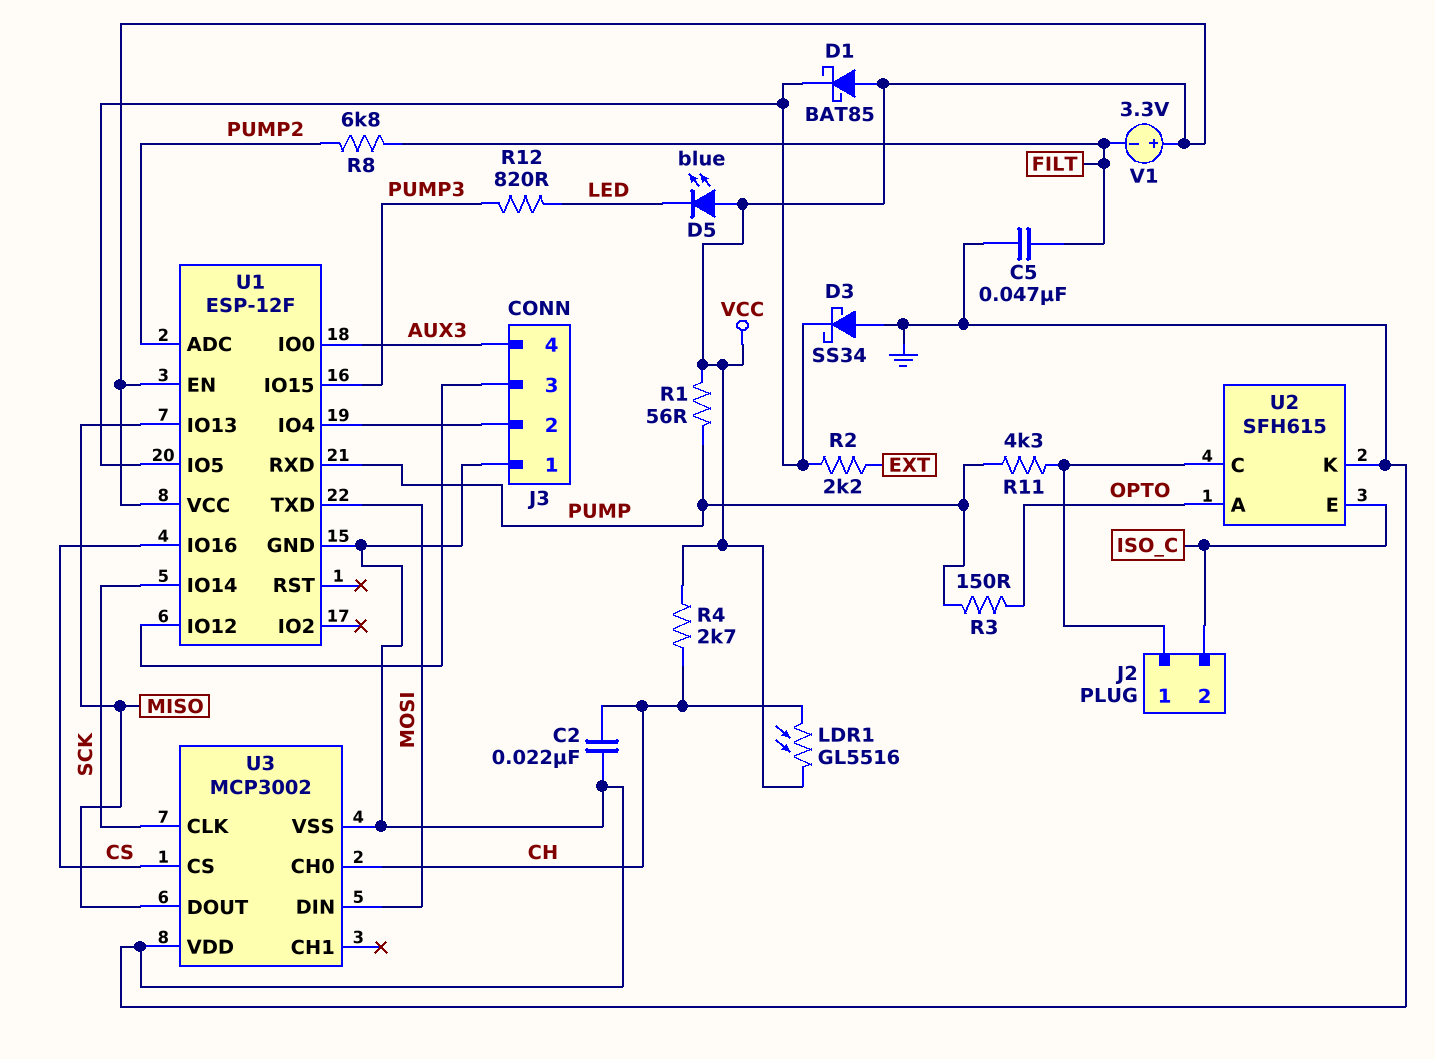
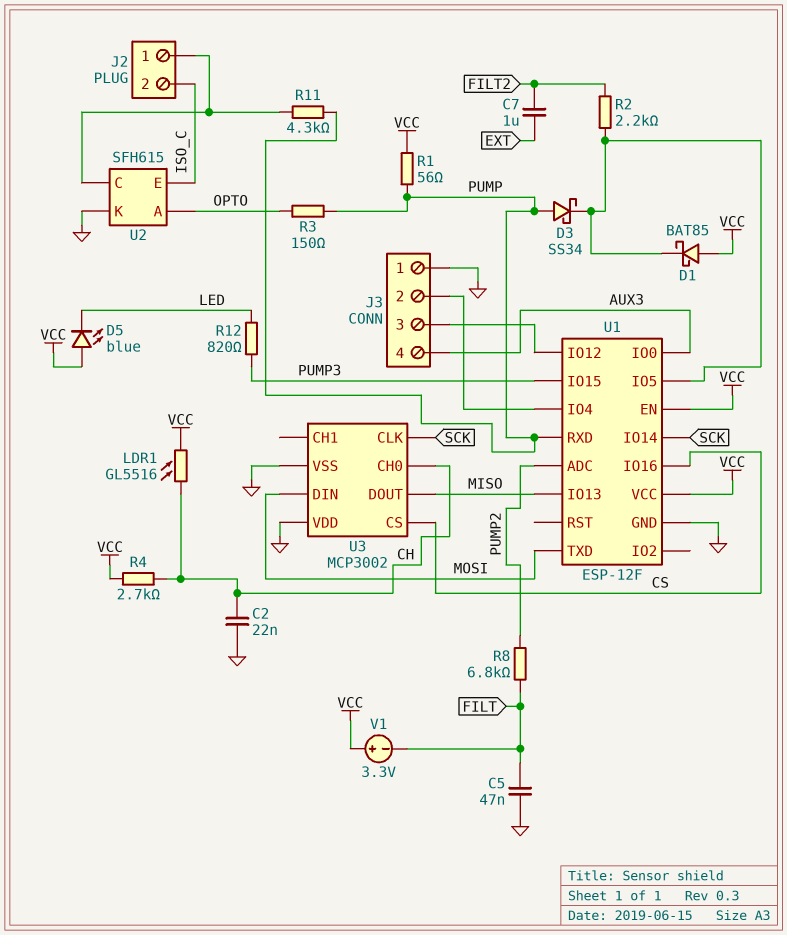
C7: none -> 1uF (EXT, FILT2)
D3: schottky SS34 (A GND, K U1/IO5) -> schottky SS34 (A PUMP, K U1/IO5)
R2: 2.2k (EXT, U1/IO5) -> 2.2k (FILT2, U1/IO5)

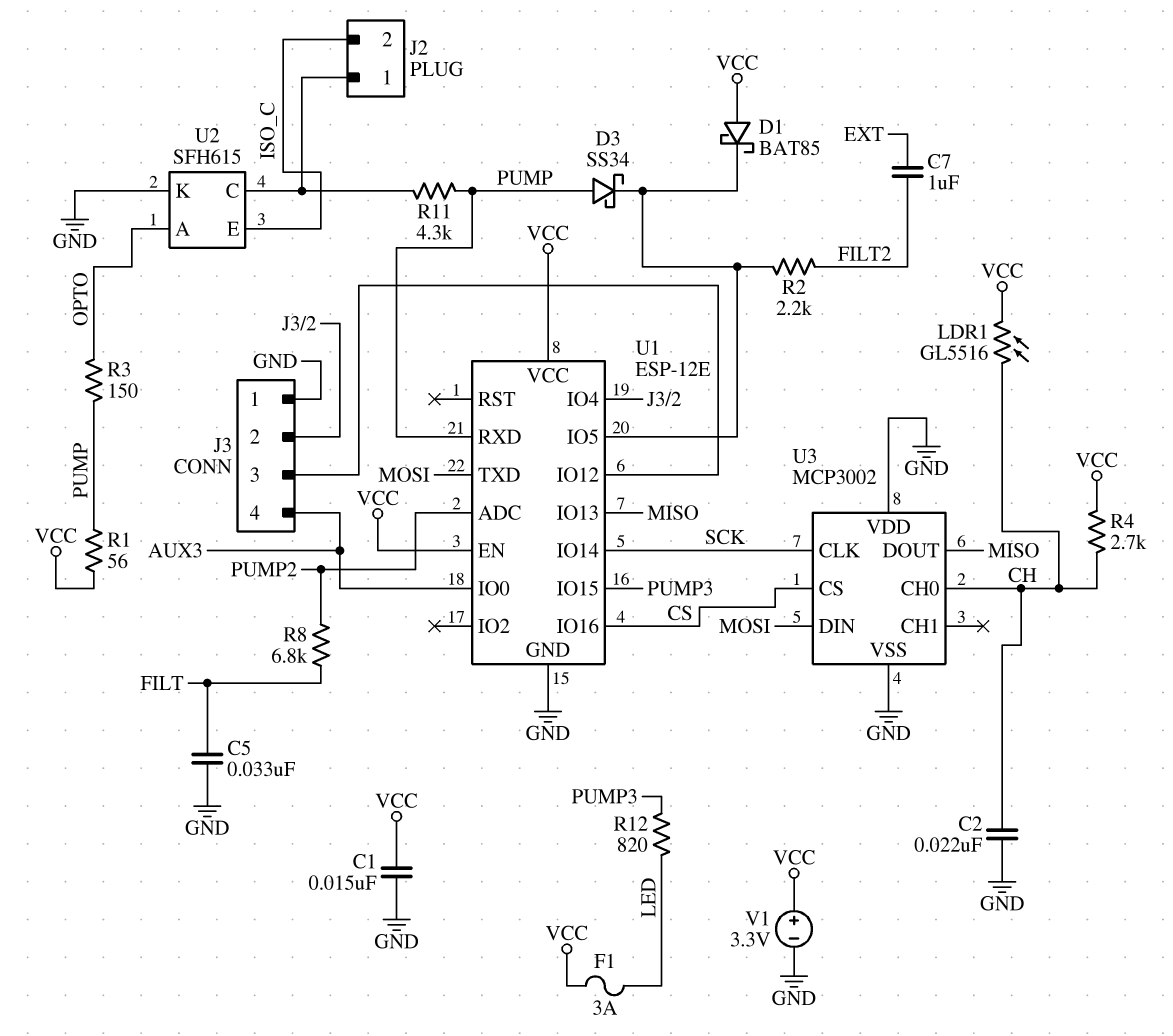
C1: none -> 15nF (GND, VCC)
C5: 47nF (FILT, GND) -> 33nF (FILT, GND)
D5: LED blue (A VCC, K LED) -> none
F1: none -> 3A (LED, VCC)
U1: ESP-12F -> ESP-12E
V1: 3.3V (plus VCC, minus FILT) -> 3.3V (plus VCC, minus GND)

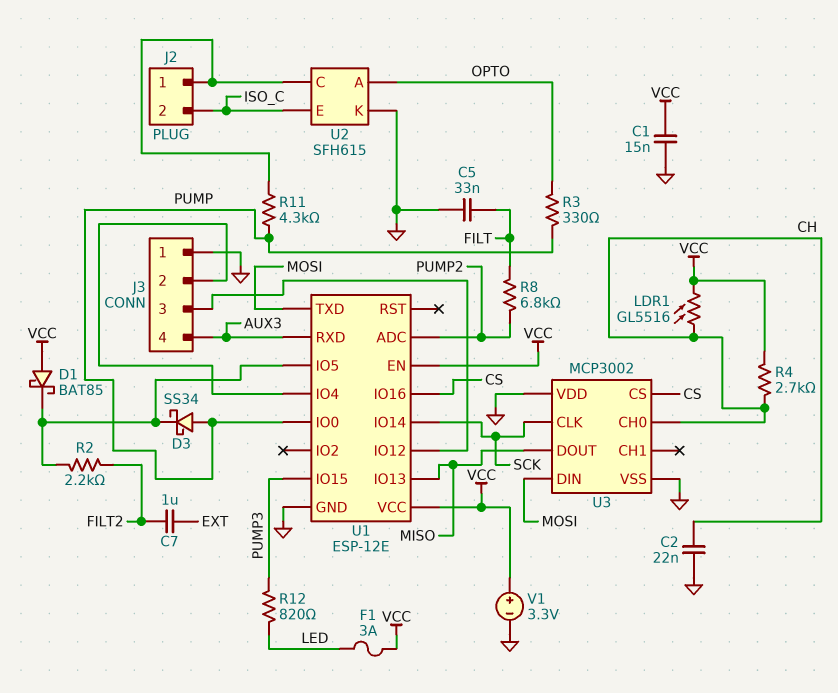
R1: 56 (PUMP, VCC) -> none
R3: 150 (OPTO, PUMP) -> 330 (OPTO, PUMP)
U1 pin IO0: AUX3 -> PUMP
U1 pin RXD: PUMP -> AUX3

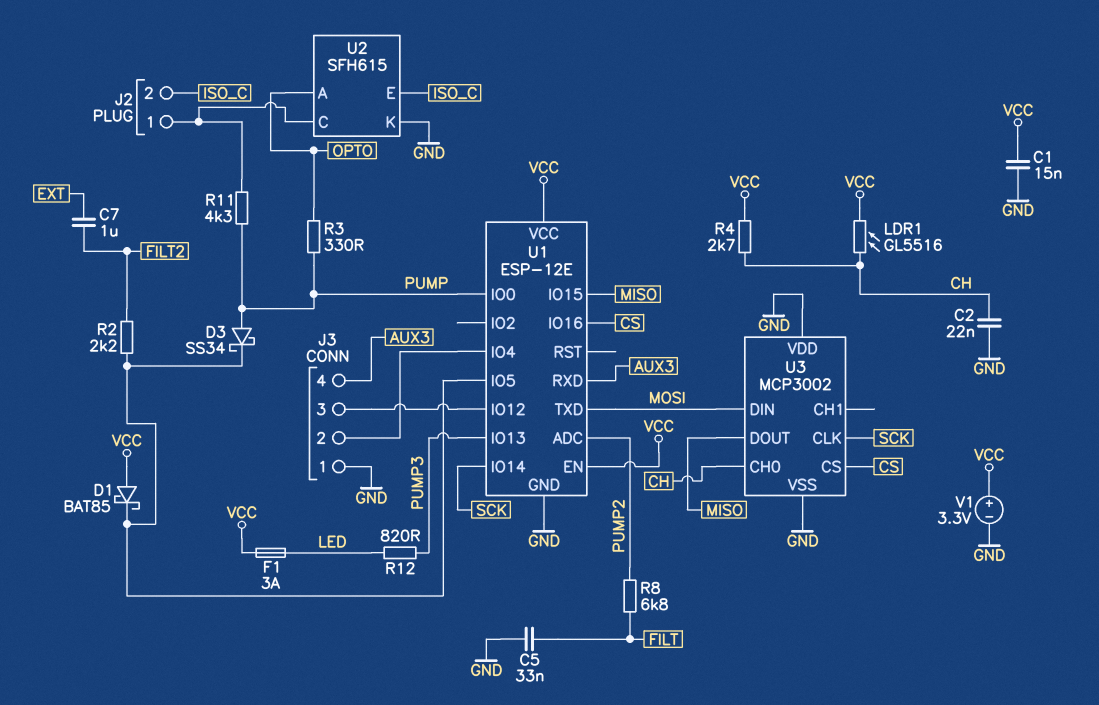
U1 pin IO13: MISO -> PUMP3
U1 pin IO15: PUMP3 -> MISO

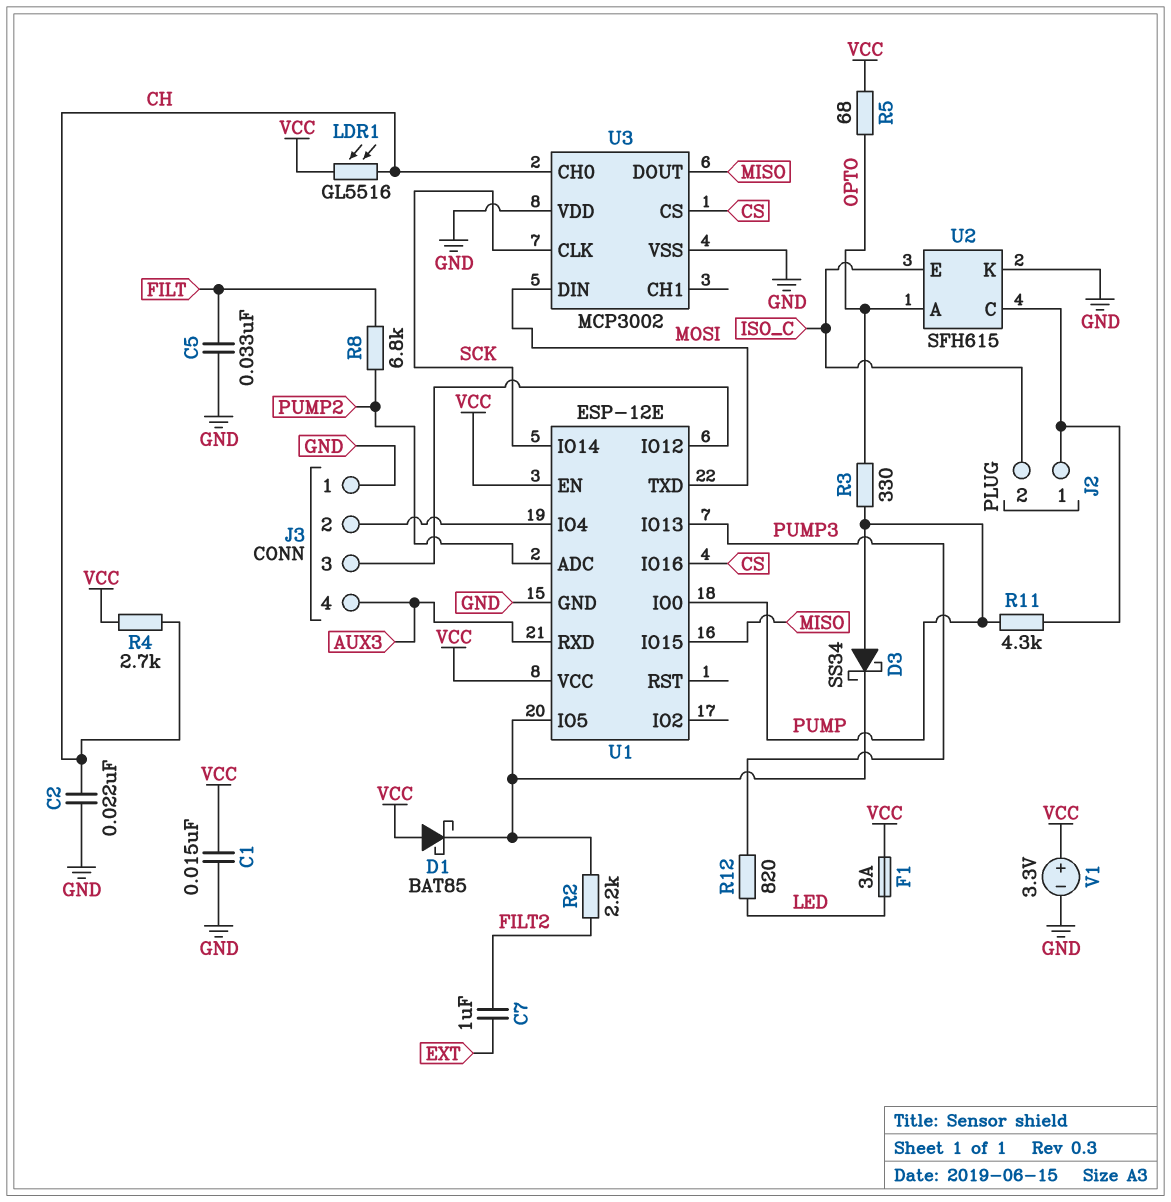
R5: none -> 68 (OPTO, VCC)

